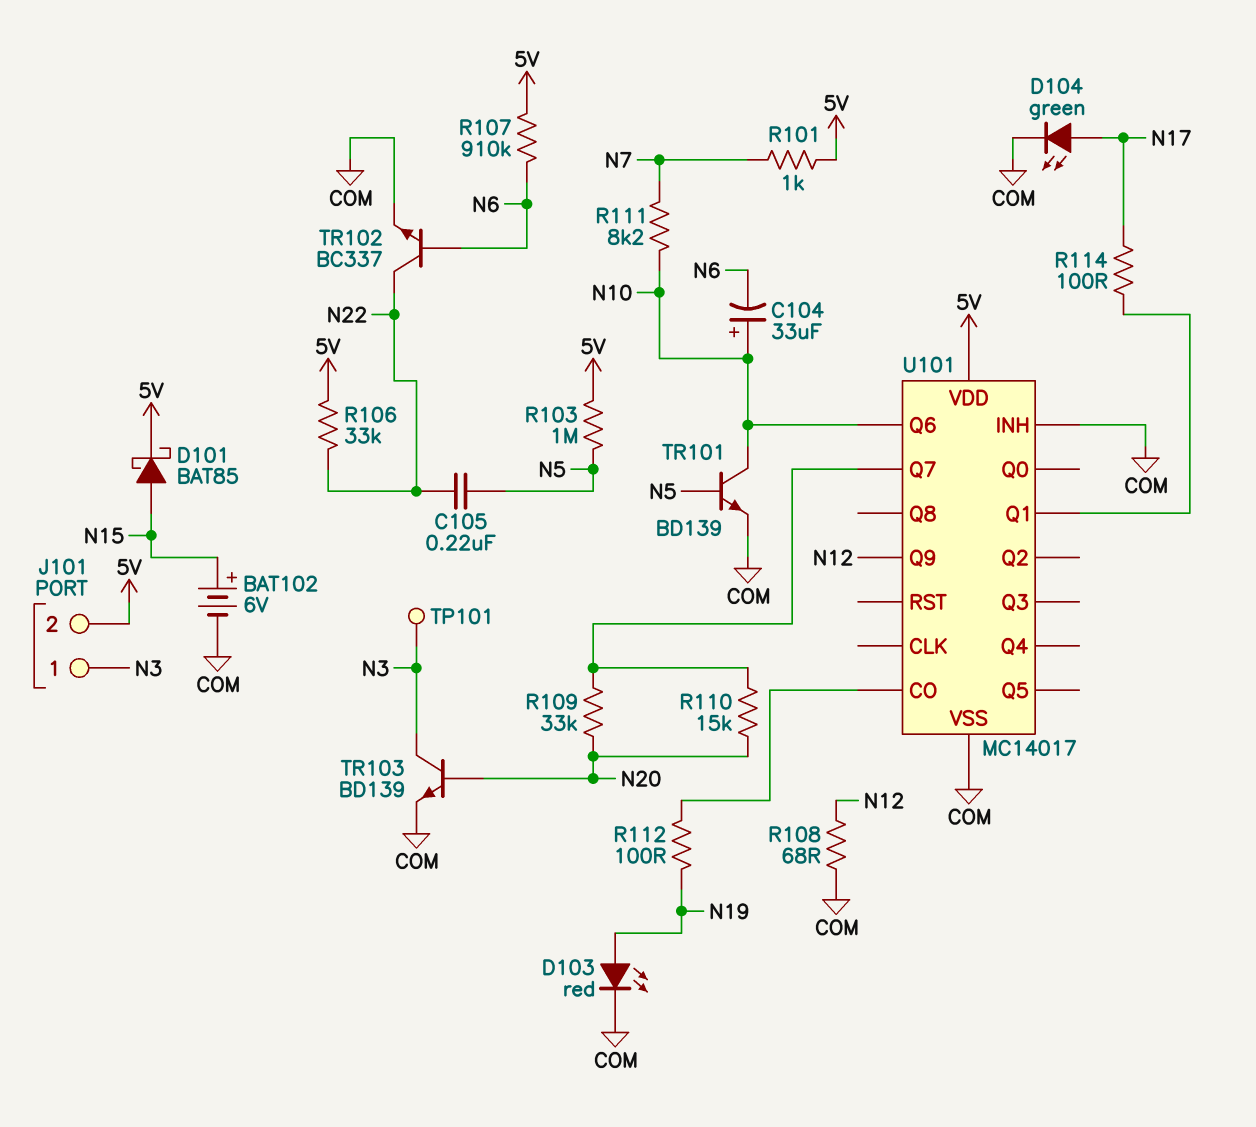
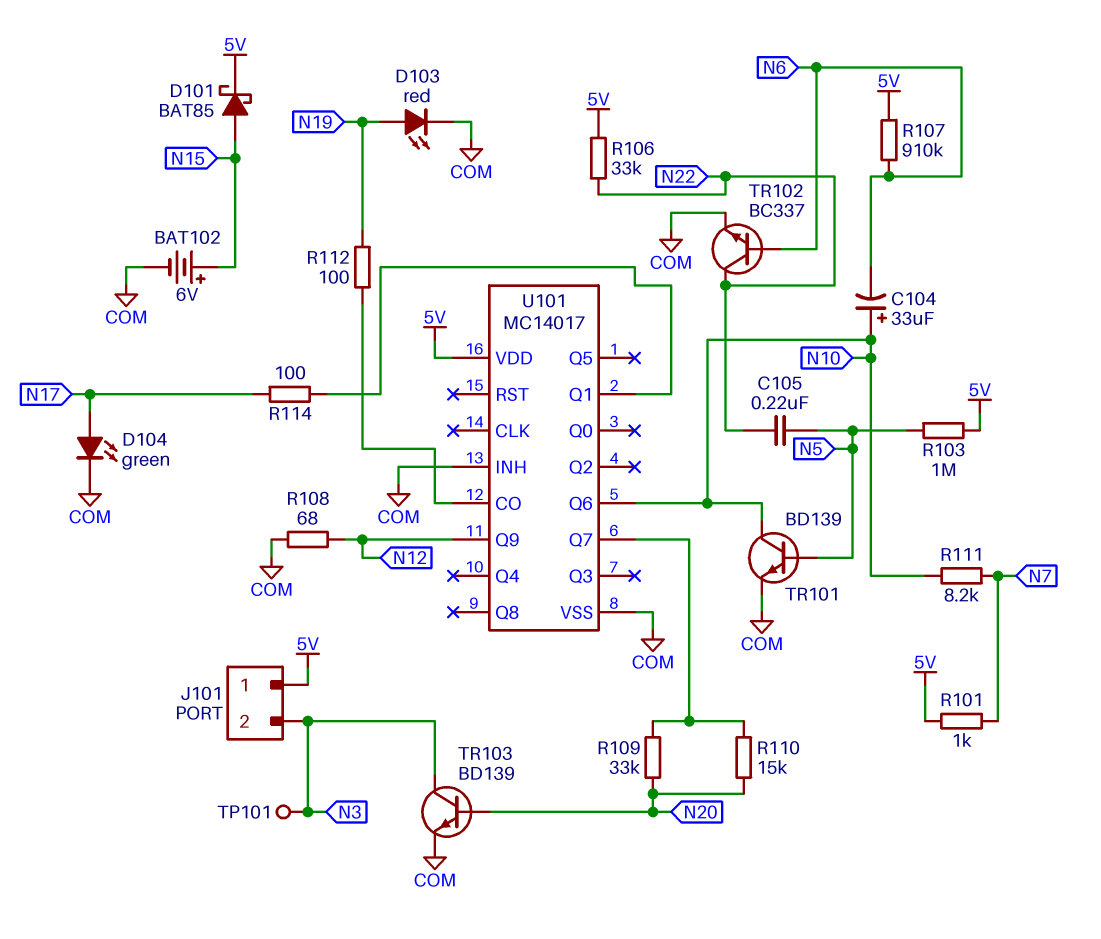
J101 pin 1: N3 -> 5V
J101 pin 2: 5V -> N3

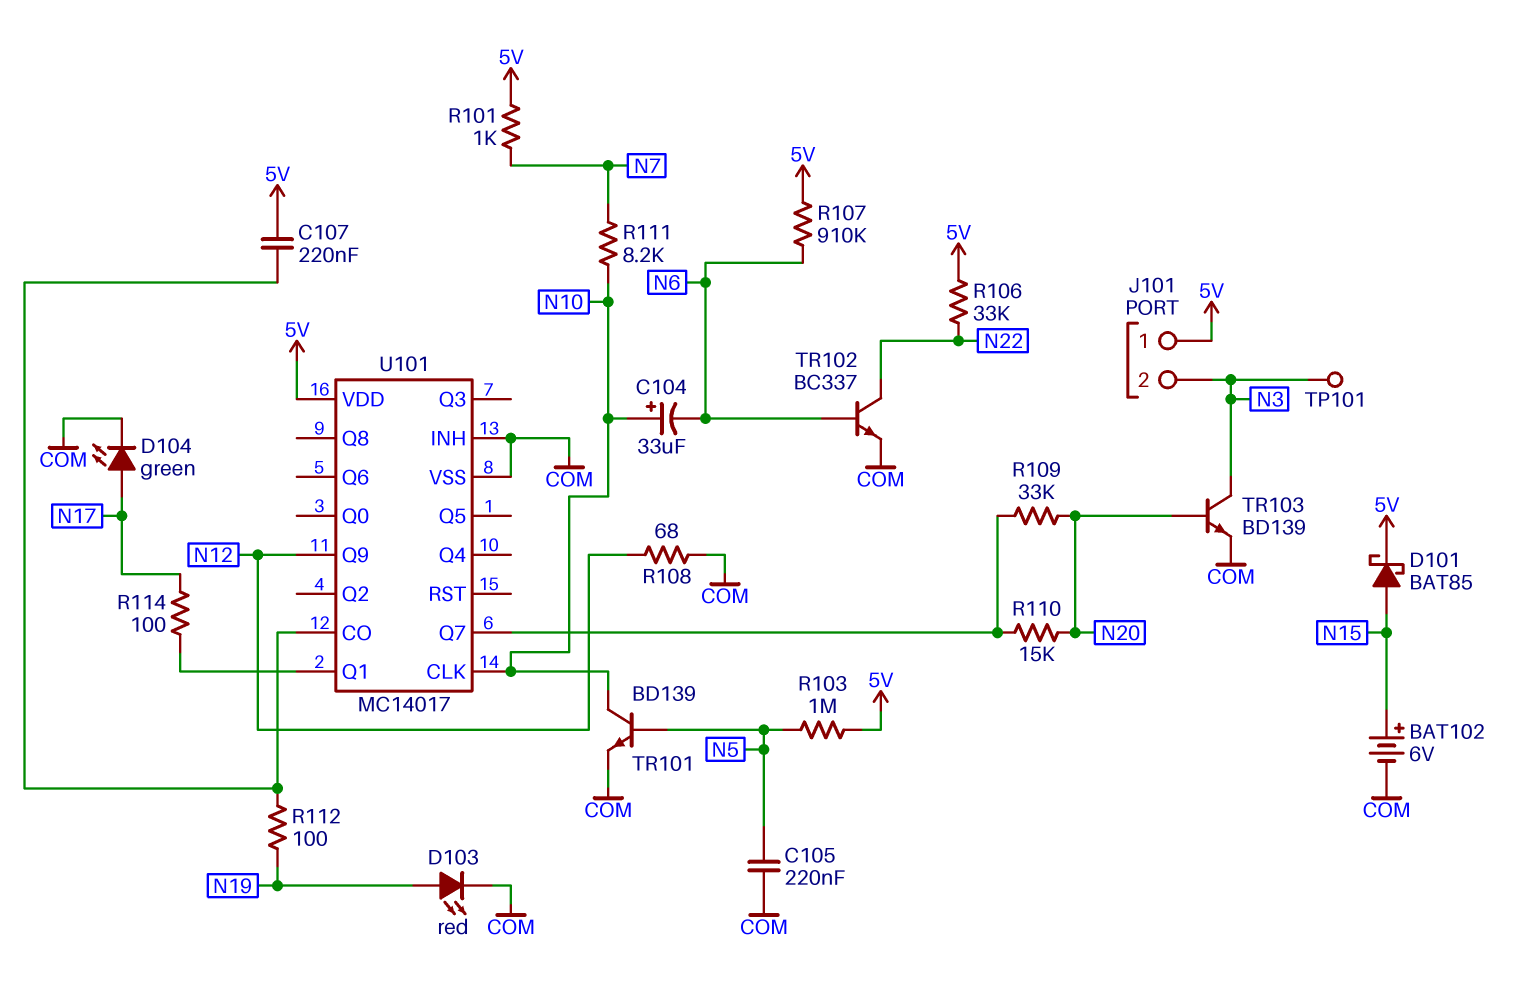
C105: 220nF (N5, N22) -> 220nF (COM, N5)
C107: none -> 220nF (5V, U101/CO)
U101 pin CLK: none -> N10
U101 pin Q6: N10 -> none

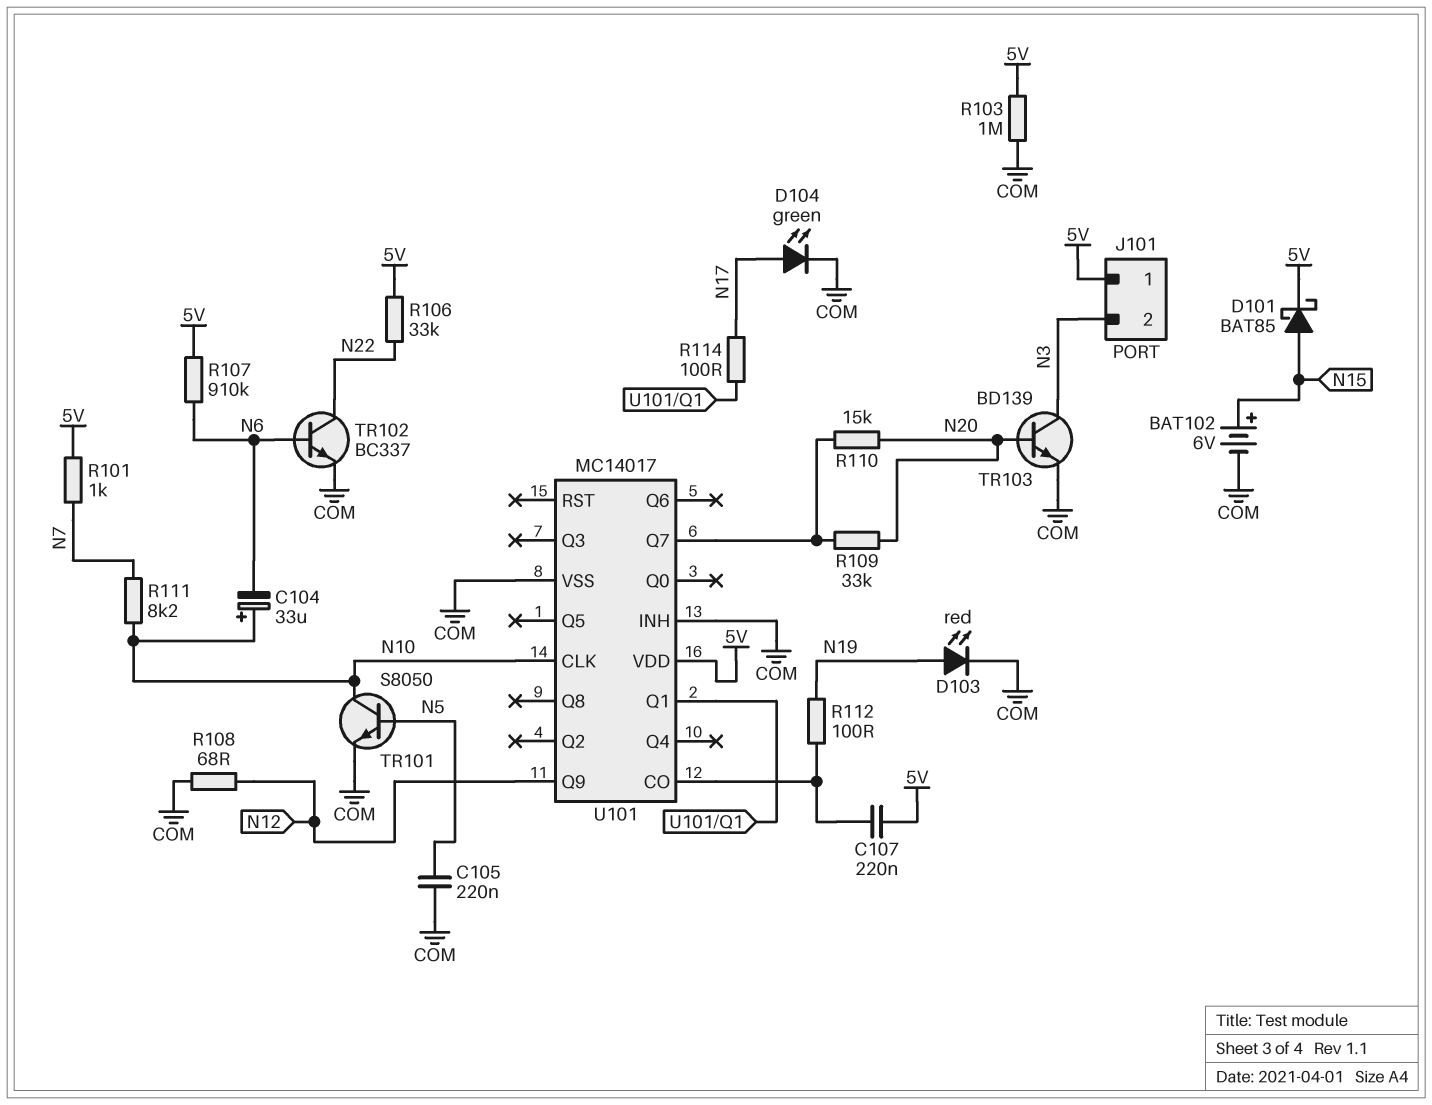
R103: 1M (5V, N5) -> 1M (5V, COM)
TP101: test point (N3) -> none
TR101: NPN BD139 (B N5, C N10, E COM) -> NPN S8050 (B N5, C N10, E COM)

